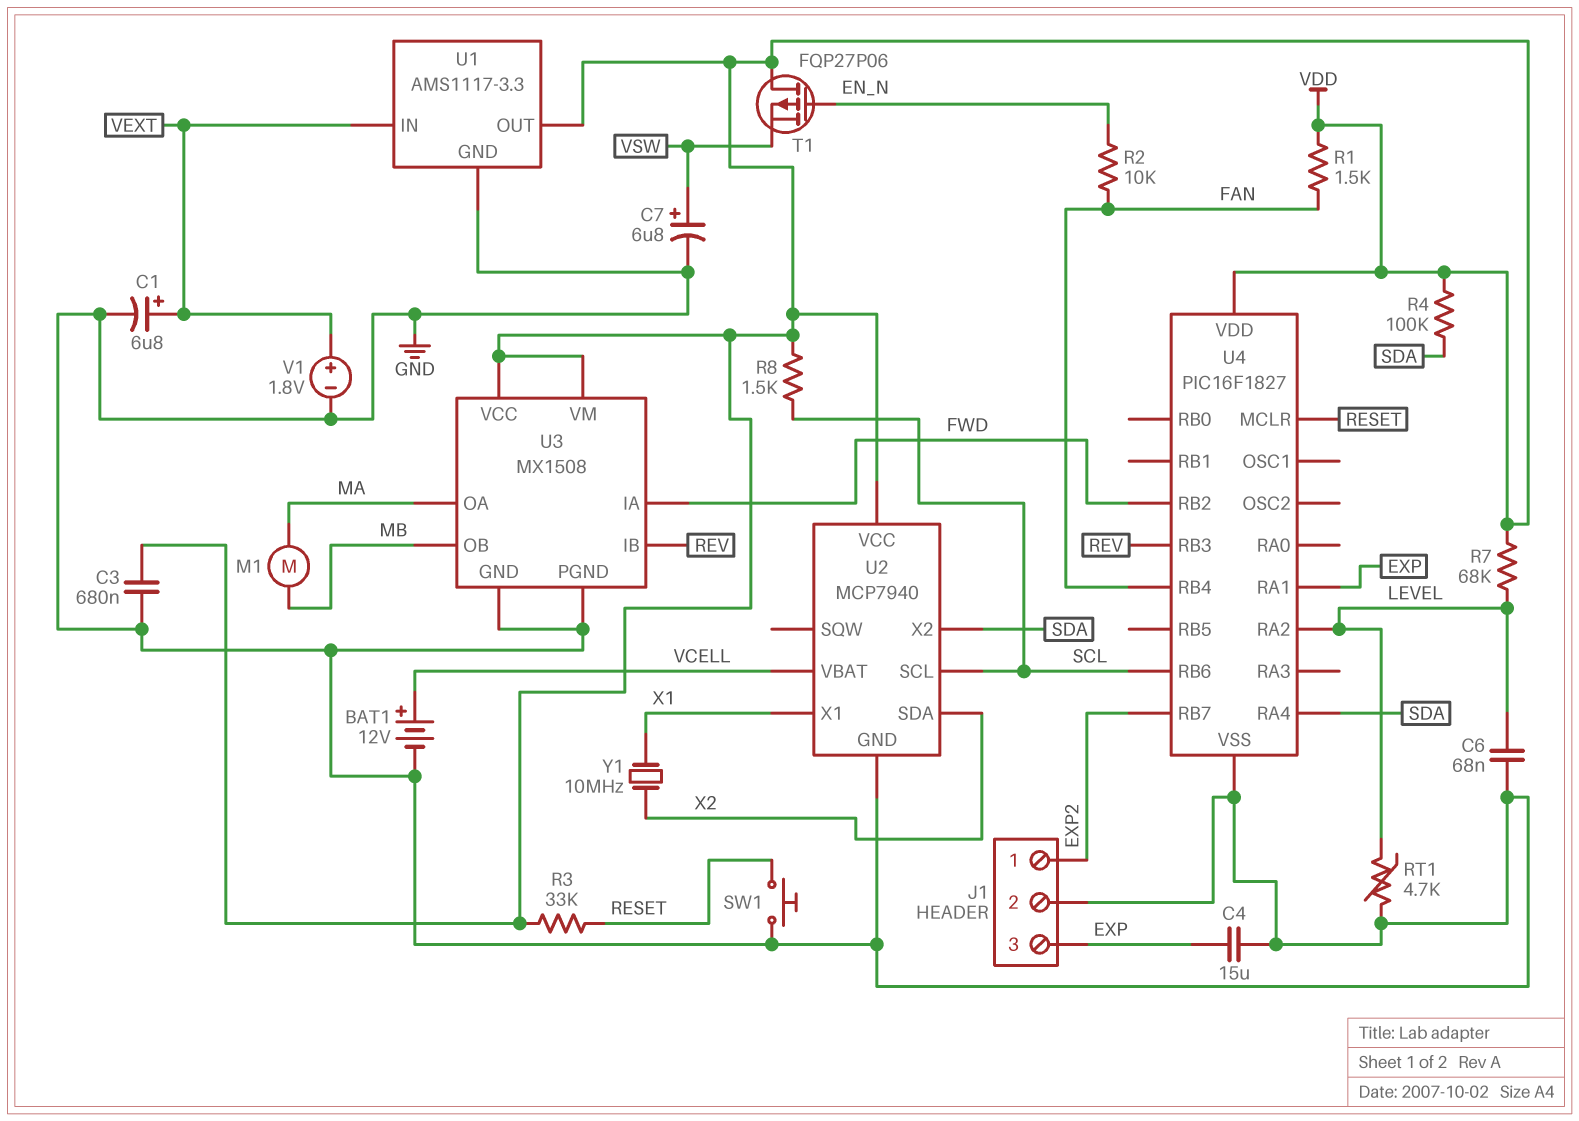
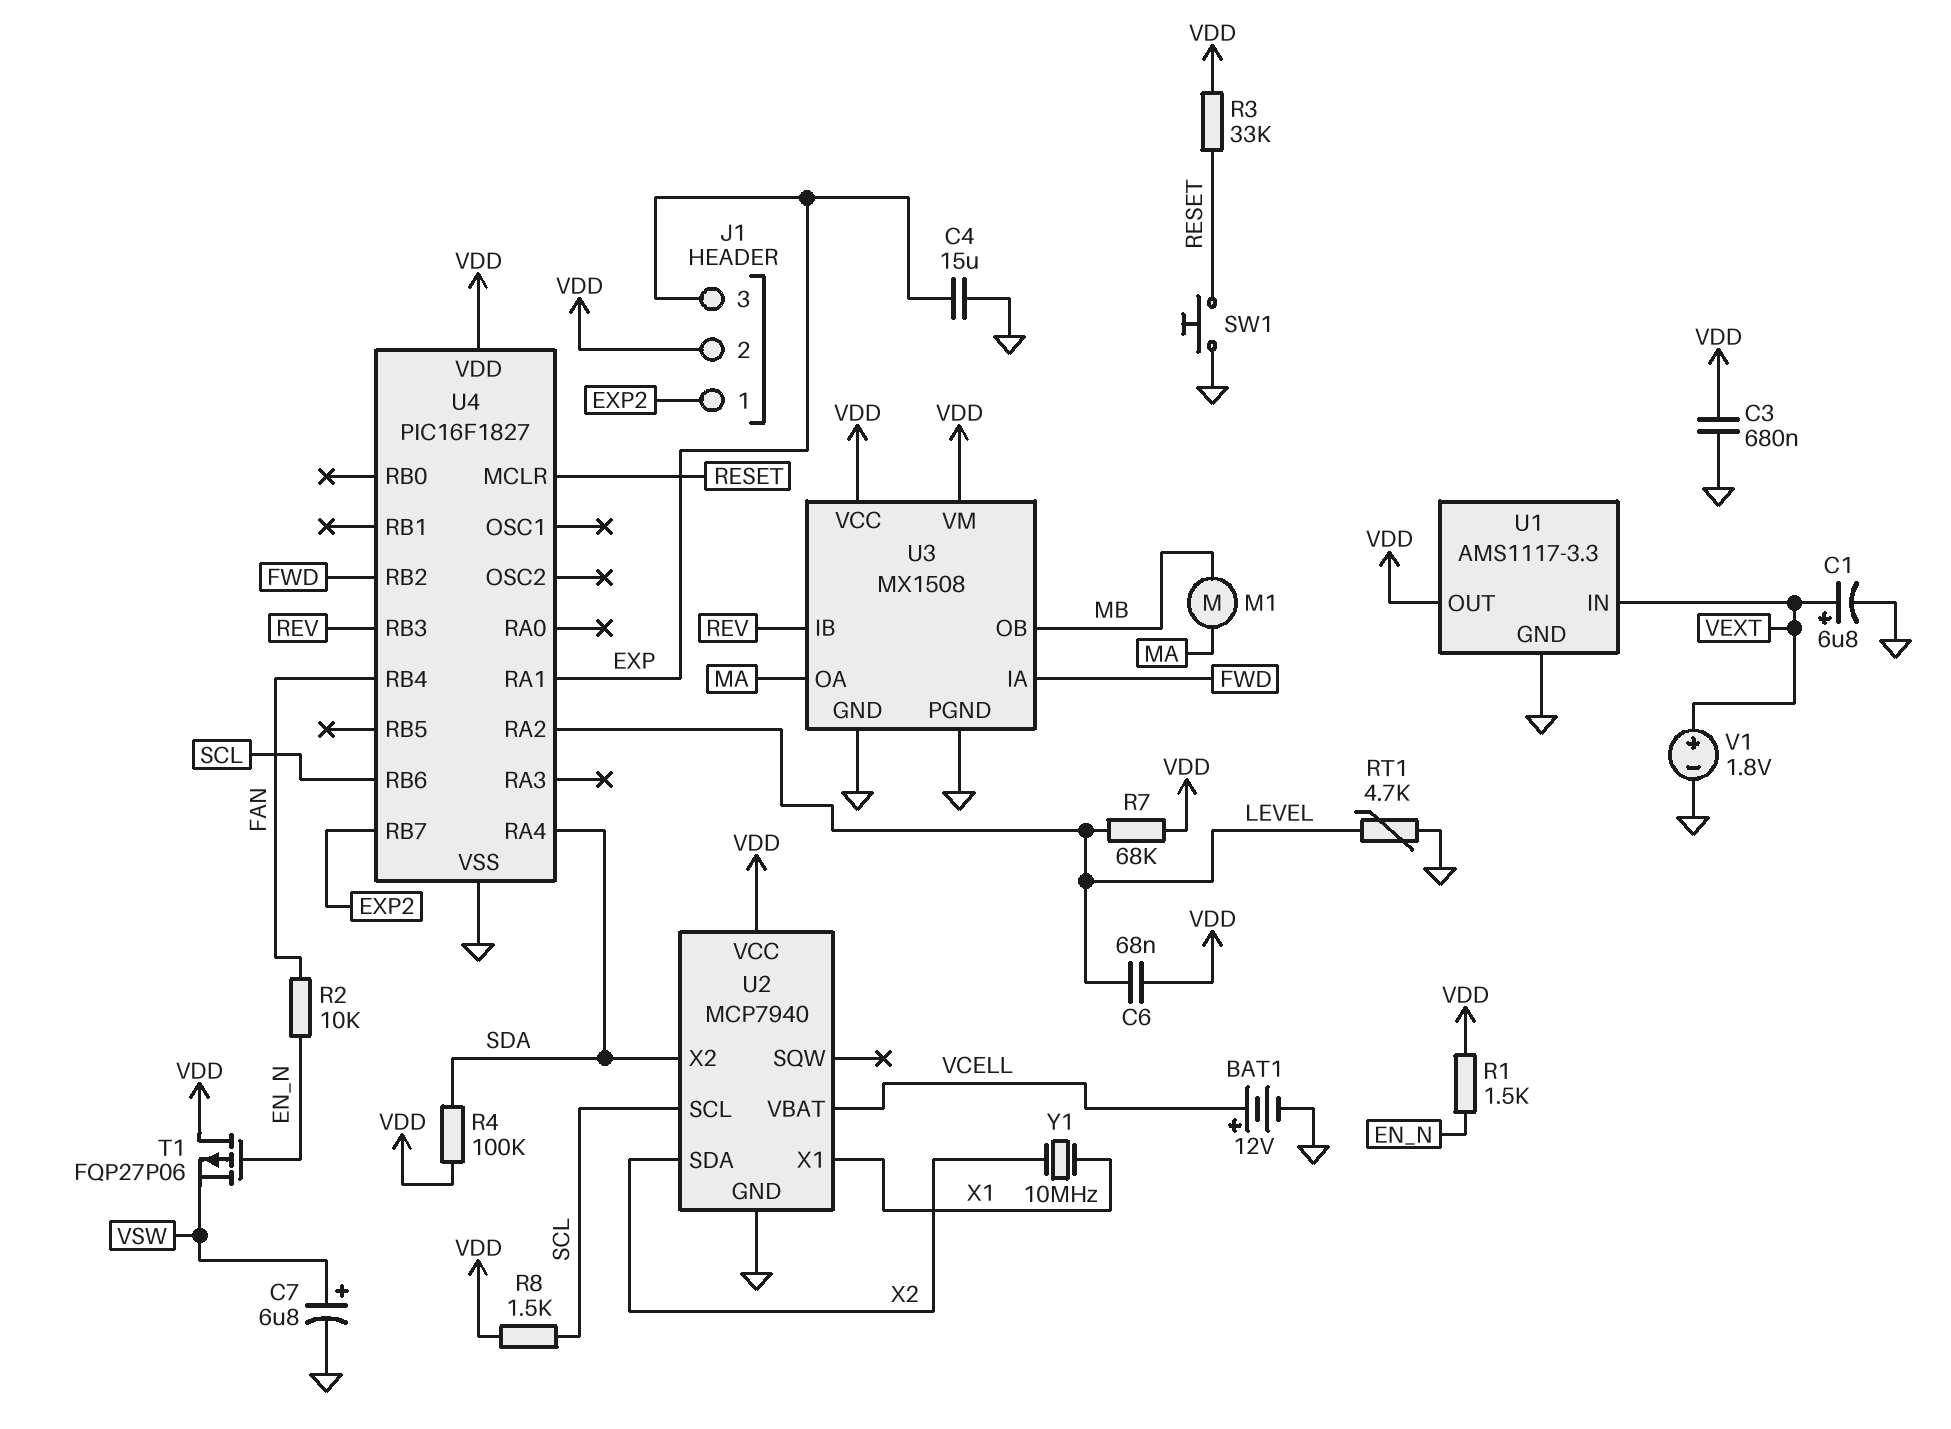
C6: 68nF (GND, LEVEL) -> 68nF (LEVEL, VDD)
J1 pin 2: GND -> VDD
R1: 1.5k (FAN, VDD) -> 1.5k (EN_N, VDD)

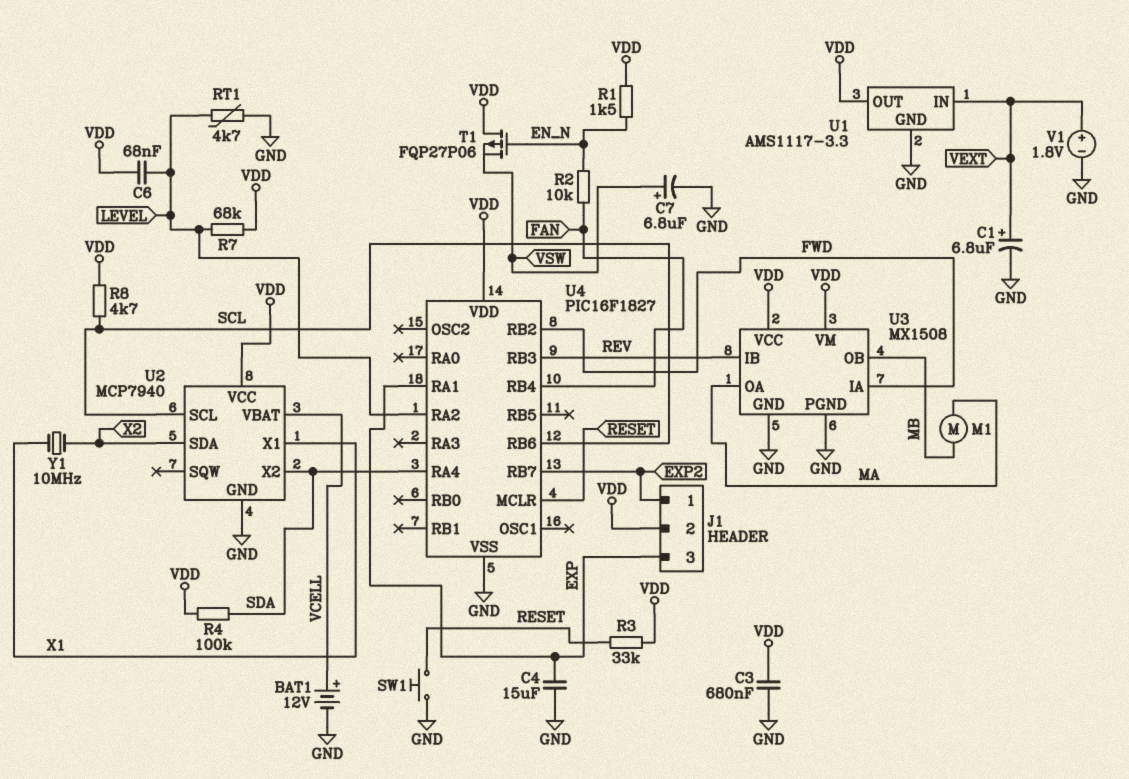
R8: 1.5k (SCL, VDD) -> 4.7k (SCL, VDD)

